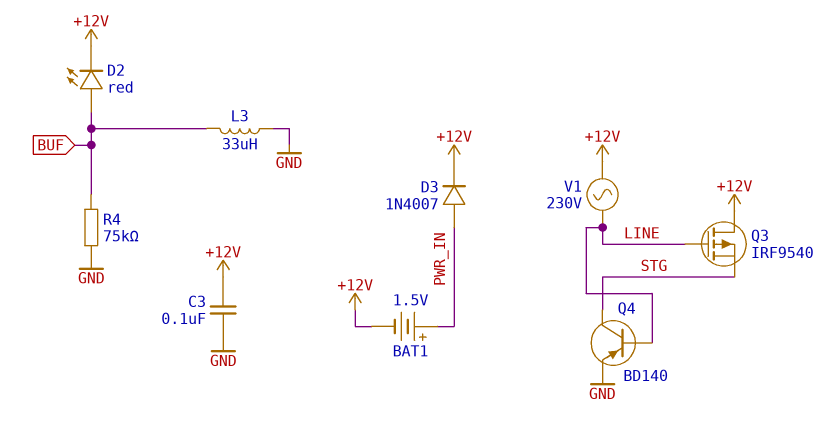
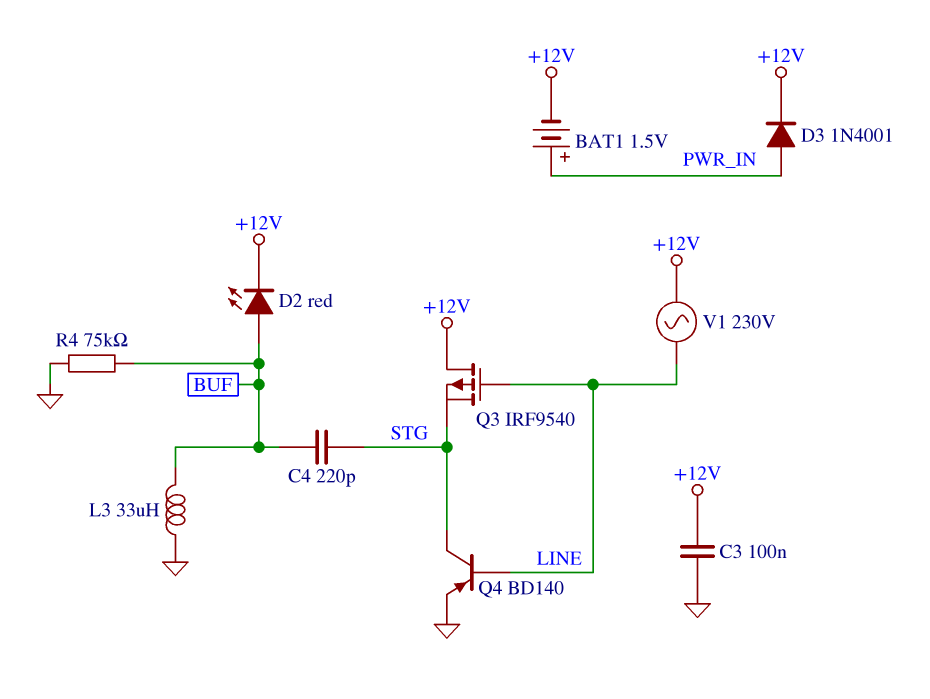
C4: none -> 220pF (BUF, STG)
D3: diode 1N4007 (A PWR_IN, K +12V) -> diode 1N4001 (A PWR_IN, K +12V)

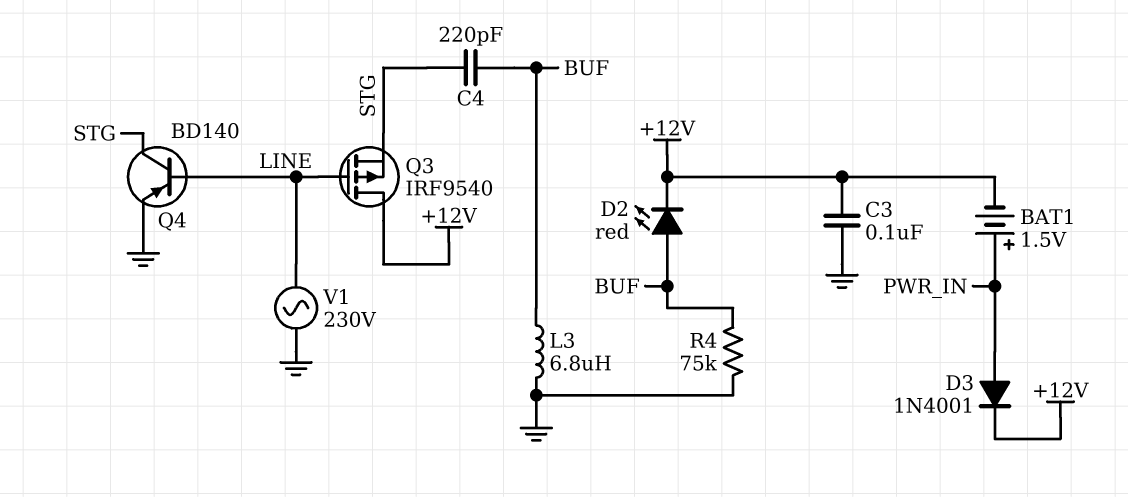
L3: 33uH (BUF, GND) -> 6.8uH (BUF, GND)
V1: AC 230V (+12V, LINE) -> AC 230V (GND, LINE)

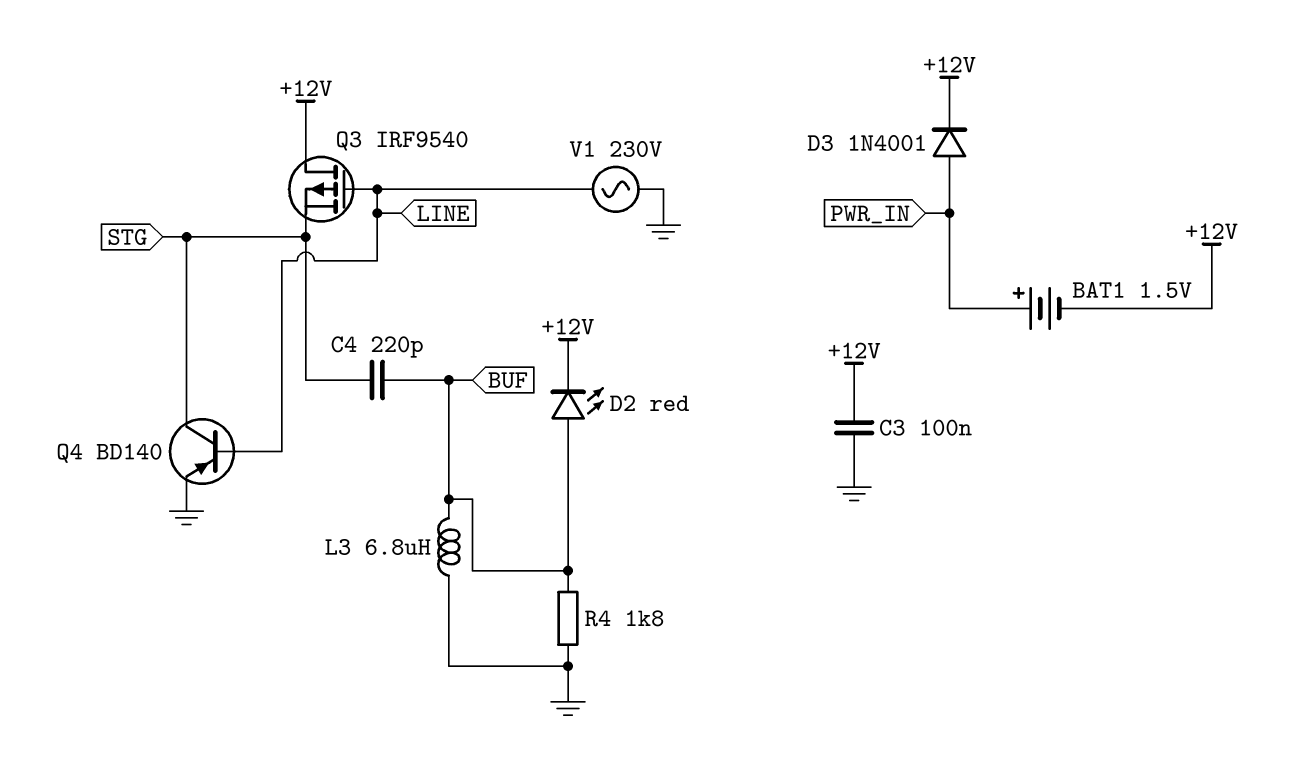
R4: 75k (BUF, GND) -> 1.8k (BUF, GND)

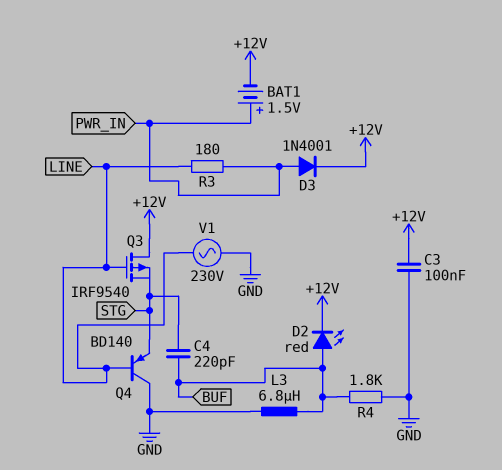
Q4: PNP BD140 (B LINE, C STG, E GND) -> PNP BD140 (B LINE, C GND, E STG)
R3: none -> 180 (LINE, PWR_IN)

